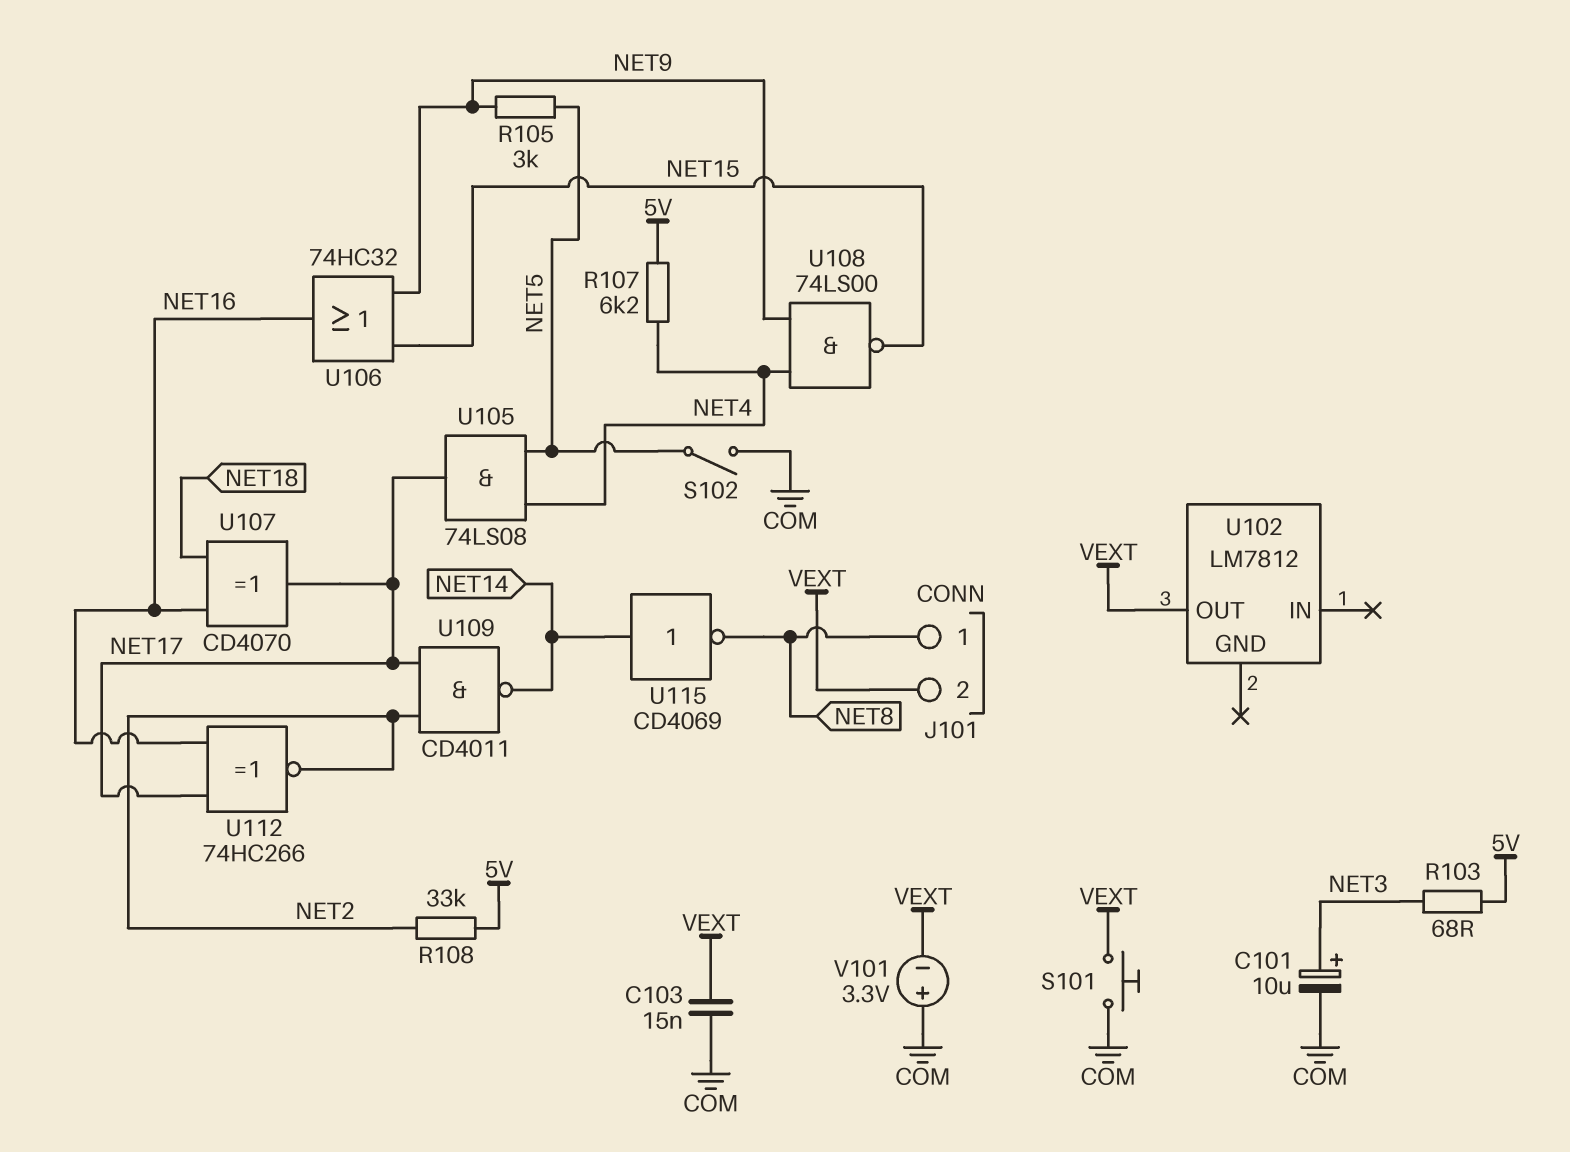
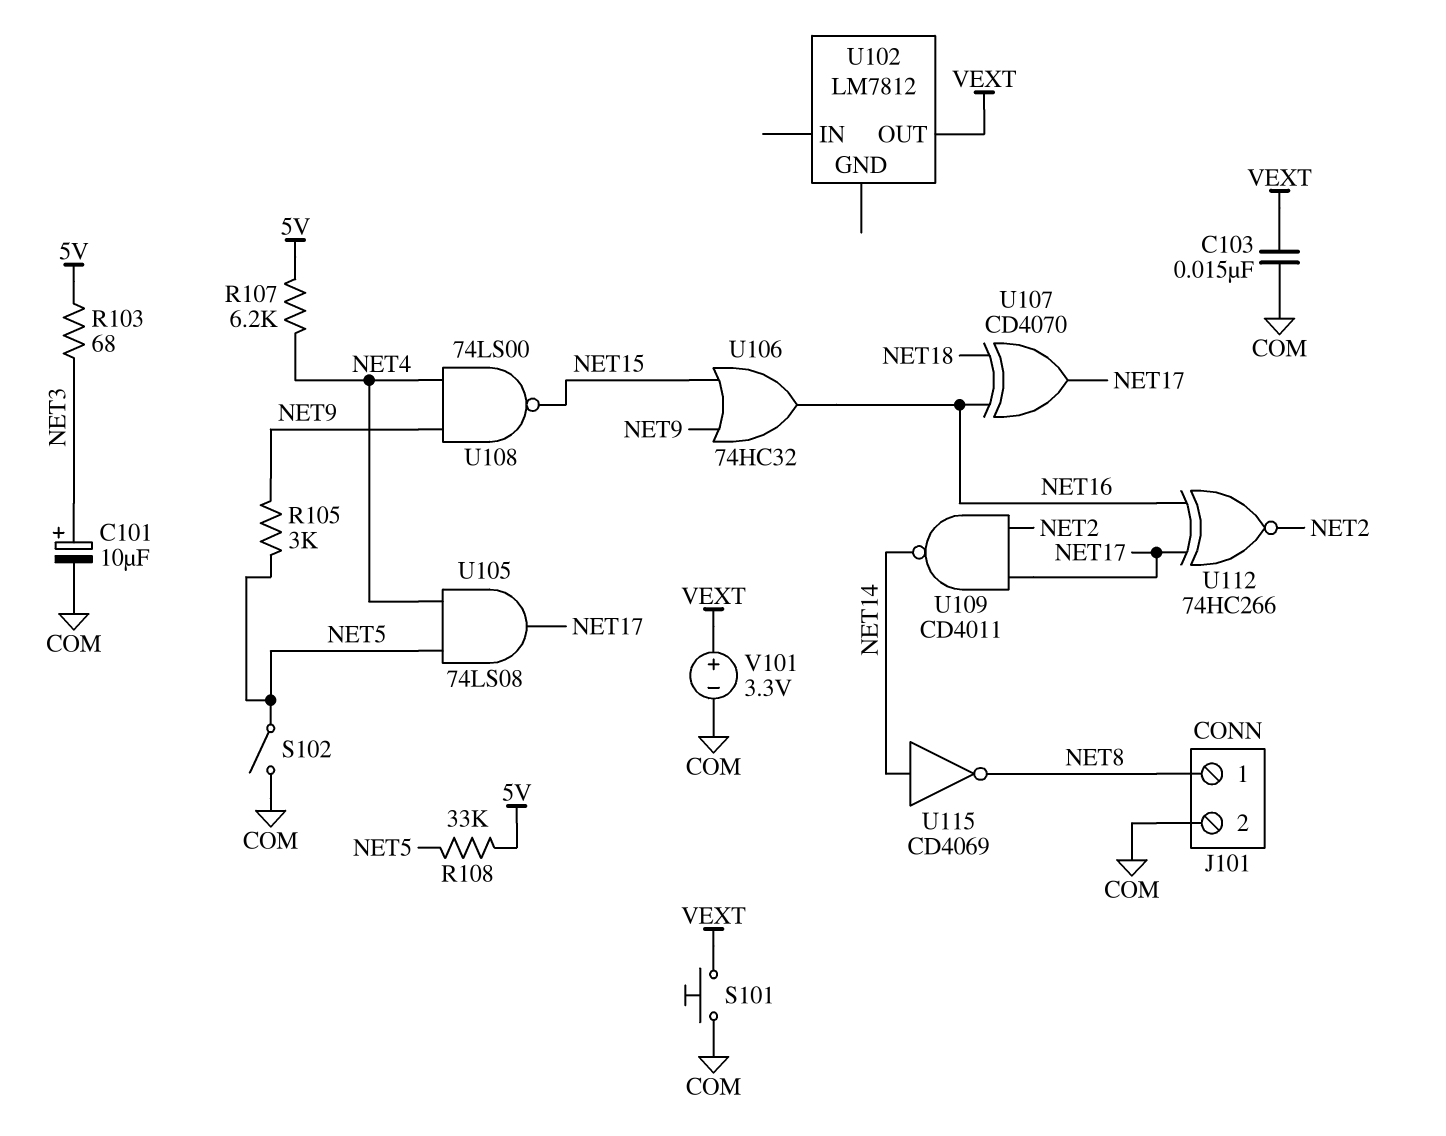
J101 pin 2: VEXT -> COM
R108: 33k (5V, NET2) -> 33k (5V, NET5)
V101: 3.3V (plus COM, minus VEXT) -> 3.3V (plus VEXT, minus COM)

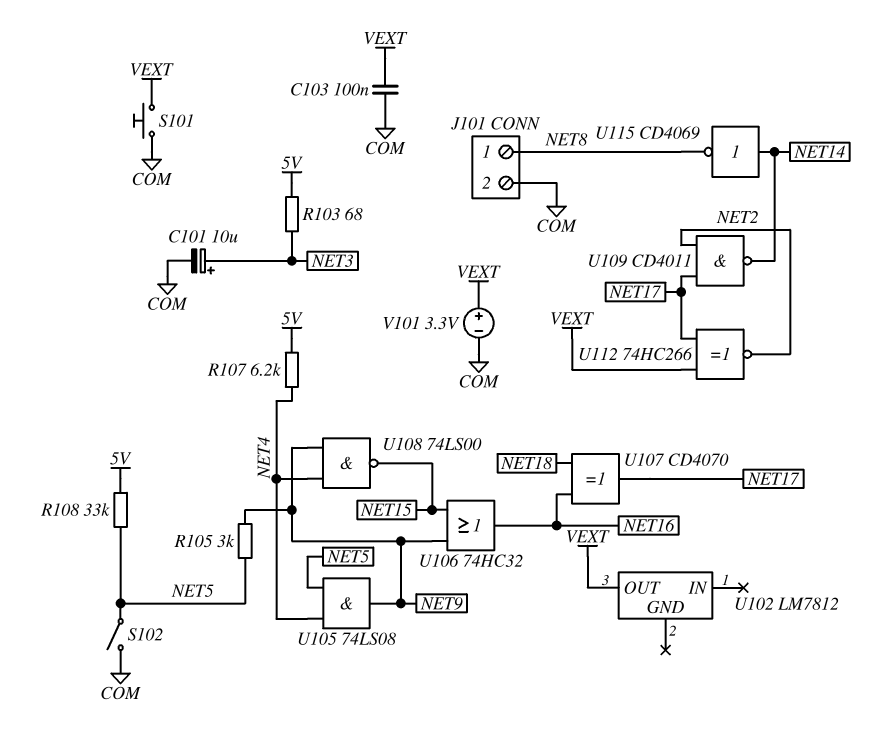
C103: 15nF (COM, VEXT) -> 100nF (COM, VEXT)
U105: AND 74LS08 (in NET4, in NET5, out NET17) -> AND 74LS08 (in NET4, in NET5, out NET9)
U112: XNOR 74HC266 (in NET16, in NET17, out NET2) -> XNOR 74HC266 (in NET17, in VEXT, out NET2)

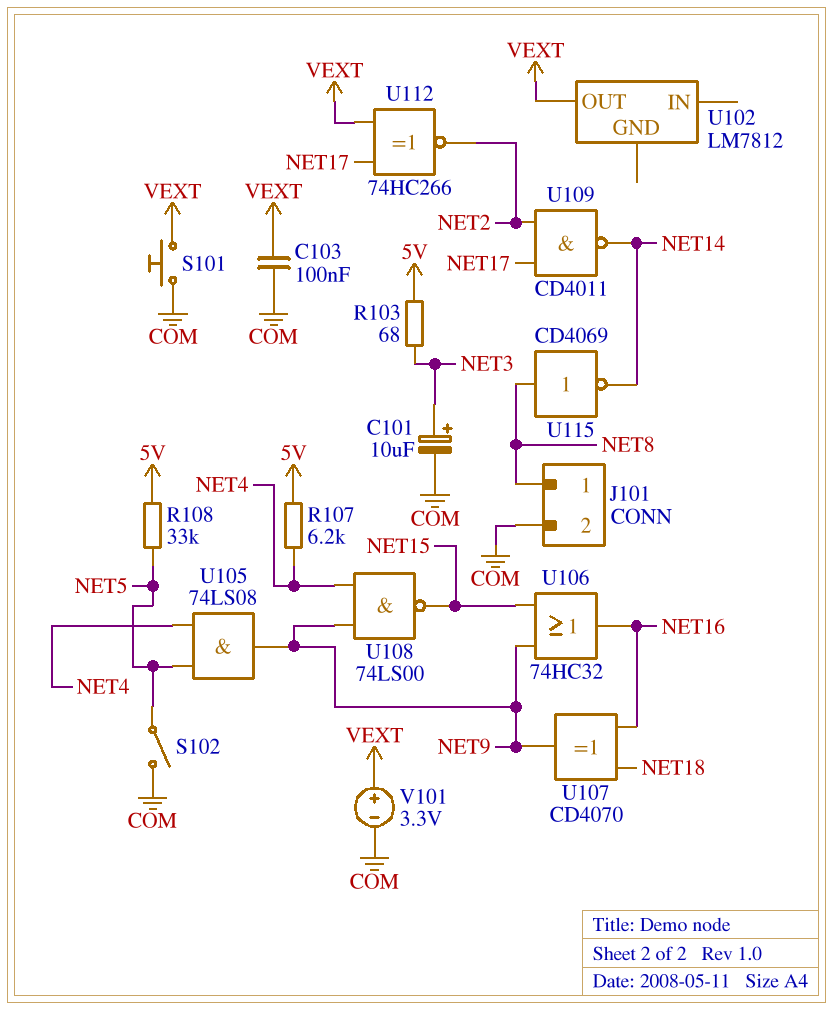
R105: 3k (NET5, NET9) -> none
U107: XOR CD4070 (in NET16, in NET18, out NET17) -> XOR CD4070 (in NET16, in NET18, out NET9)
U115: NOT CD4069 (in NET14, out NET8) -> NOT CD4069 (in NET8, out NET14)

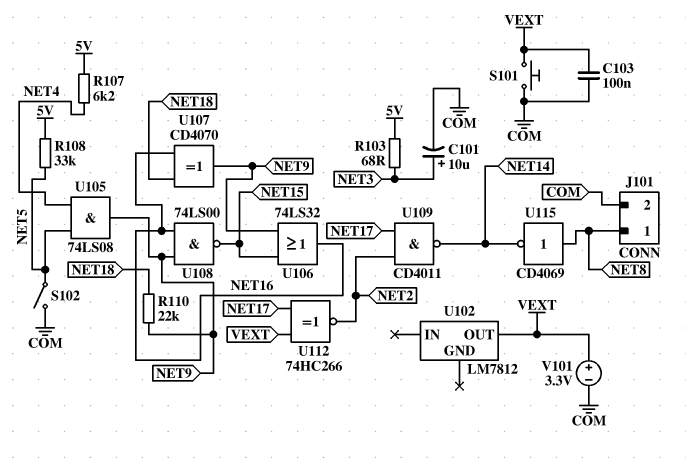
R110: none -> 22k (NET9, NET18)
U106: OR 74HC32 (in NET9, in NET15, out NET16) -> OR 74LS32 (in NET9, in NET15, out NET16)
U108: NAND 74LS00 (in NET4, in NET9, out NET15) -> NAND 74LS00 (in NET9, in NET16, out NET15)

